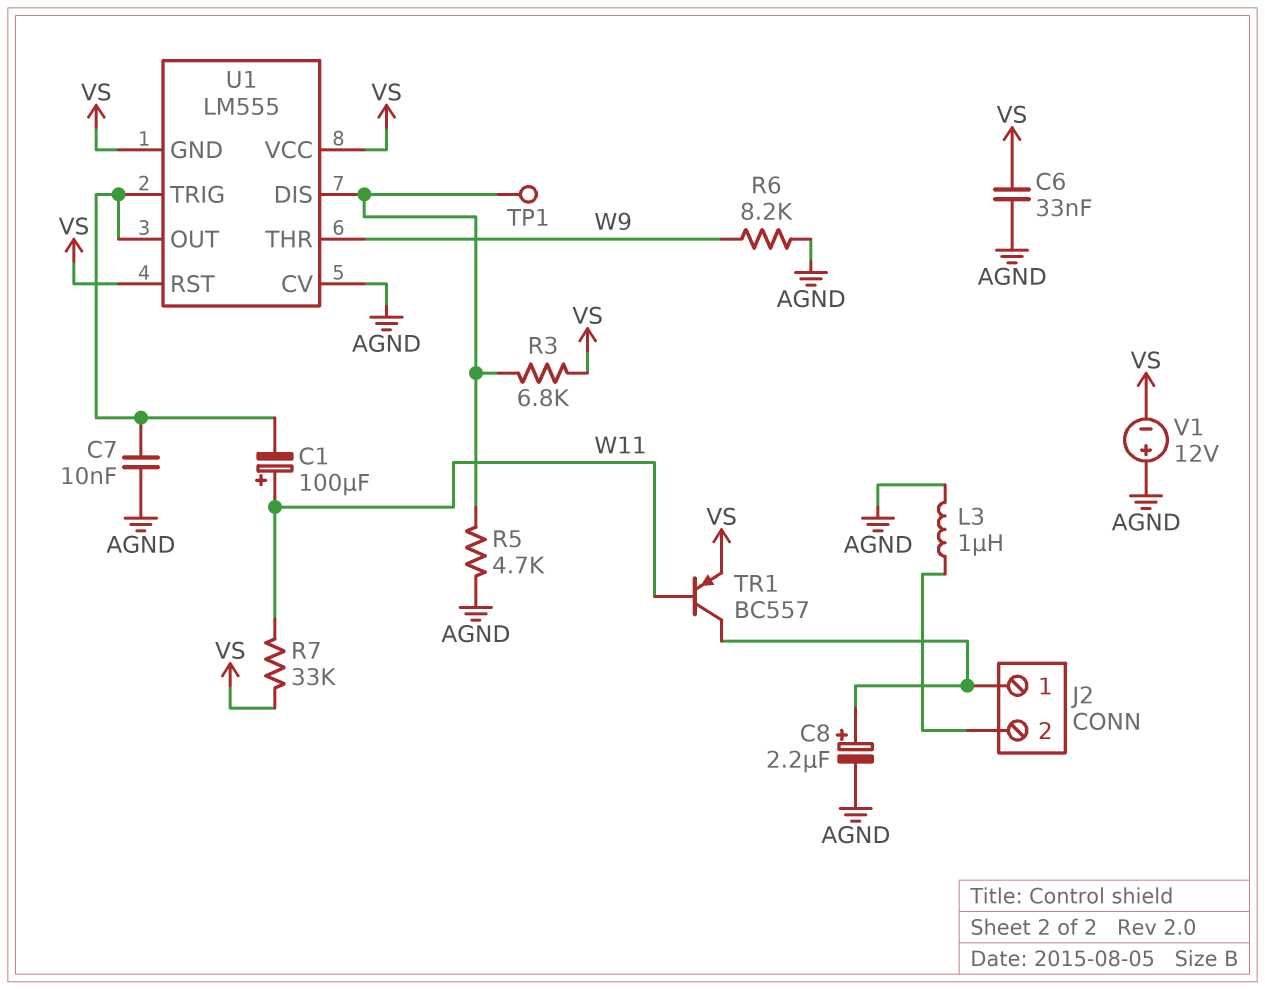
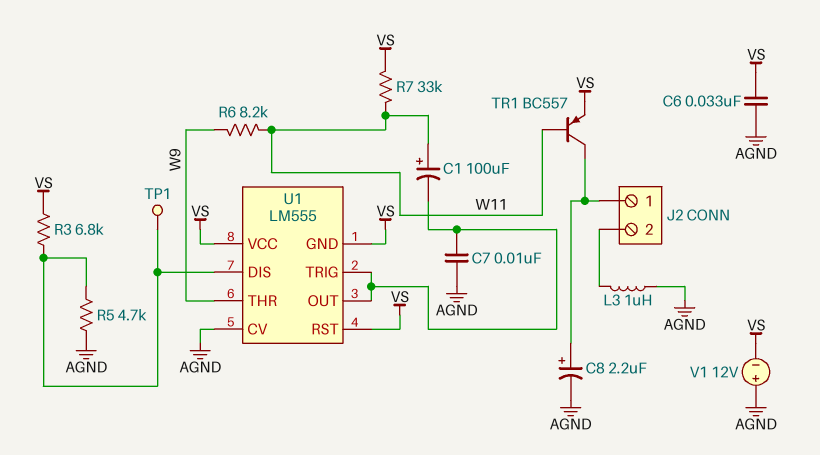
R6: 8.2k (AGND, W9) -> 8.2k (W9, W11)

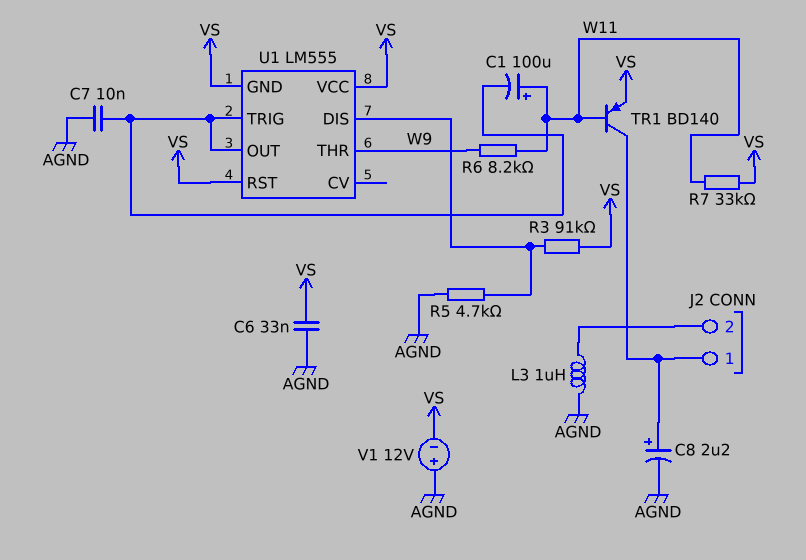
R3: 6.8k (U1/DIS, VS) -> 91k (U1/DIS, VS)
TP1: test point (U1/DIS) -> none
TR1: PNP BC557 (B W11, C J2/1, E VS) -> PNP BD140 (B W11, C J2/1, E VS)
U1 pin CV: AGND -> none

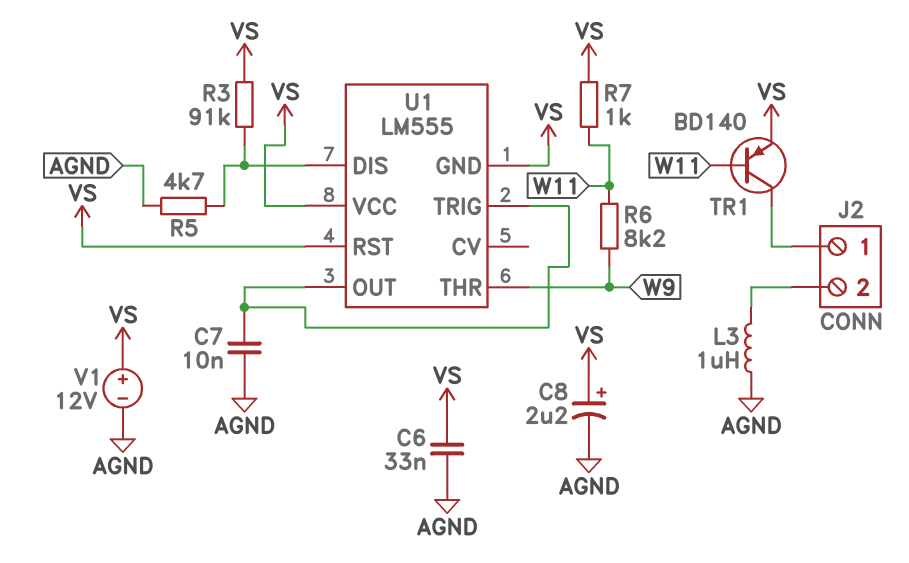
C1: 100uF (plus W11, minus U1/OUT) -> none
C8: 2.2uF (plus J2/1, minus AGND) -> 2.2uF (plus VS, minus AGND)
R7: 33k (VS, W11) -> 1k (VS, W11)
V1: 12V (plus AGND, minus VS) -> 12V (plus VS, minus AGND)

